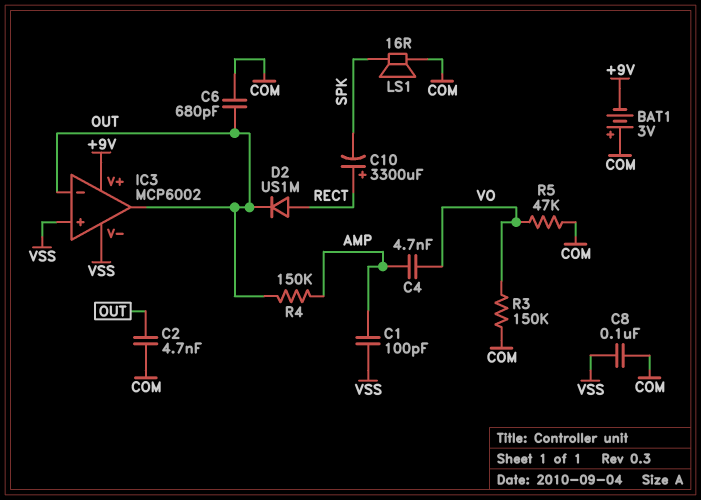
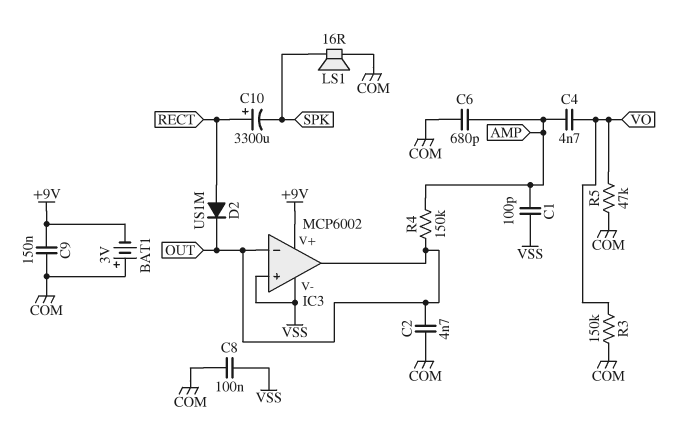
C6: 680pF (COM, OUT) -> 680pF (AMP, COM)
C9: none -> 150nF (+9V, COM)

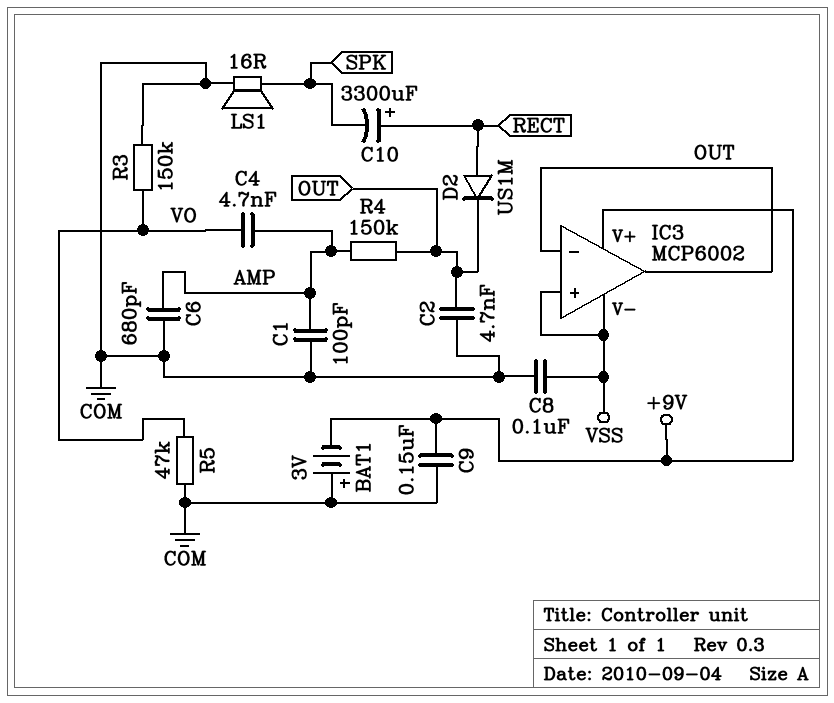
C1: 100pF (AMP, VSS) -> 100pF (AMP, COM)

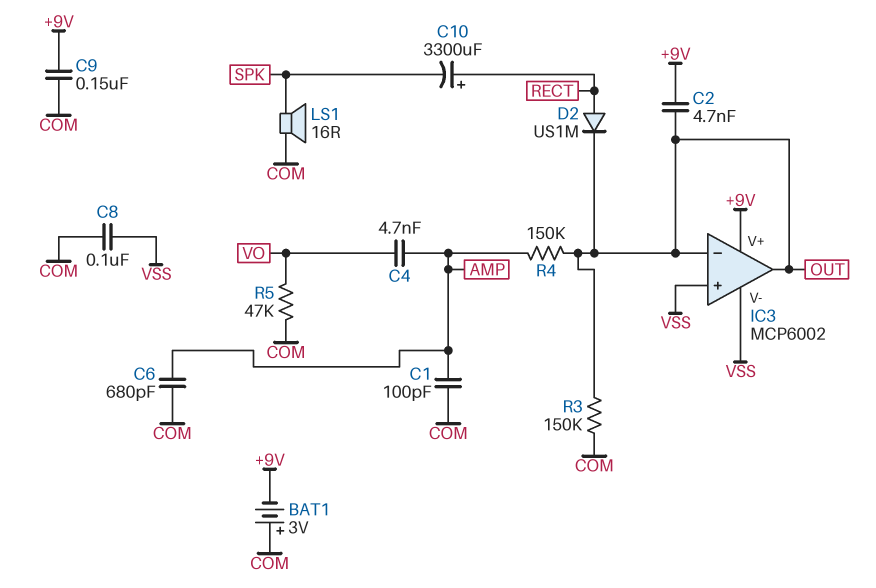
C2: 4.7nF (COM, OUT) -> 4.7nF (+9V, OUT)
R3: 150k (COM, VO) -> 150k (COM, OUT)

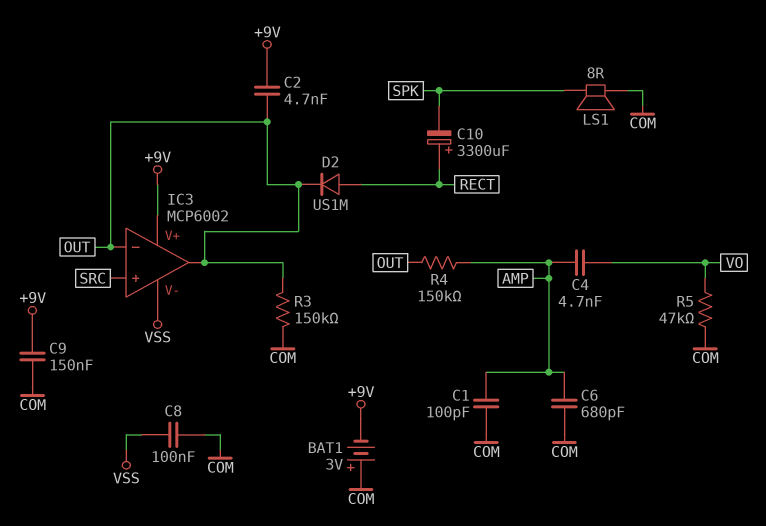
IC3 pin in+: VSS -> SRC
LS1: speaker 16R (COM, SPK) -> speaker 8R (COM, SPK)

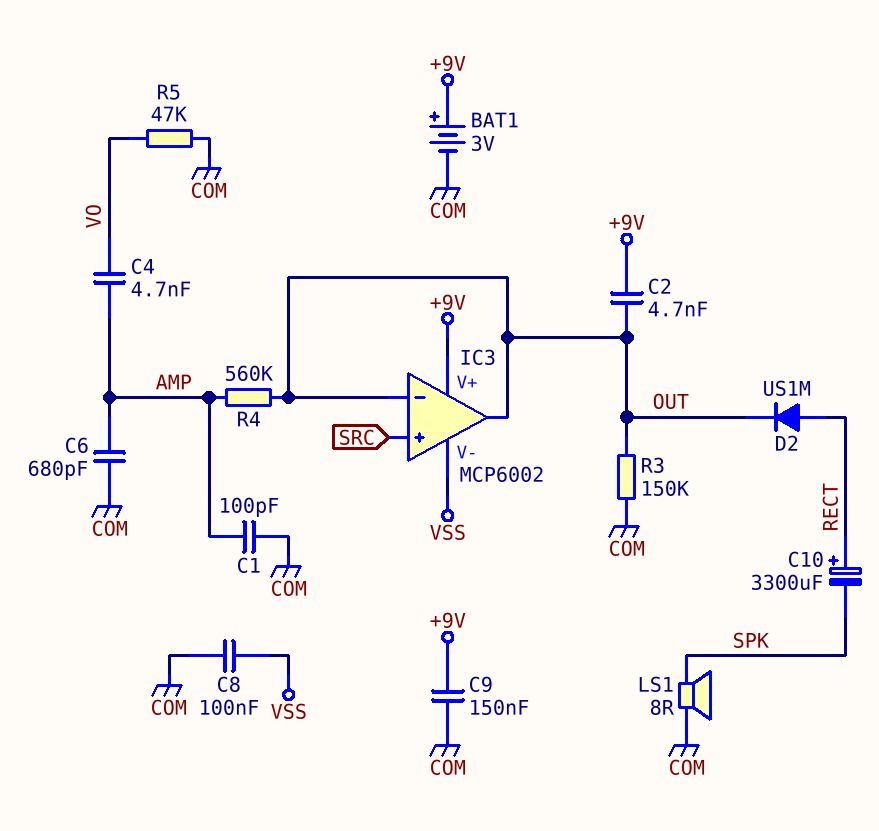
BAT1: 3V (plus COM, minus +9V) -> 3V (plus +9V, minus COM)
R4: 150k (AMP, OUT) -> 560k (AMP, OUT)

